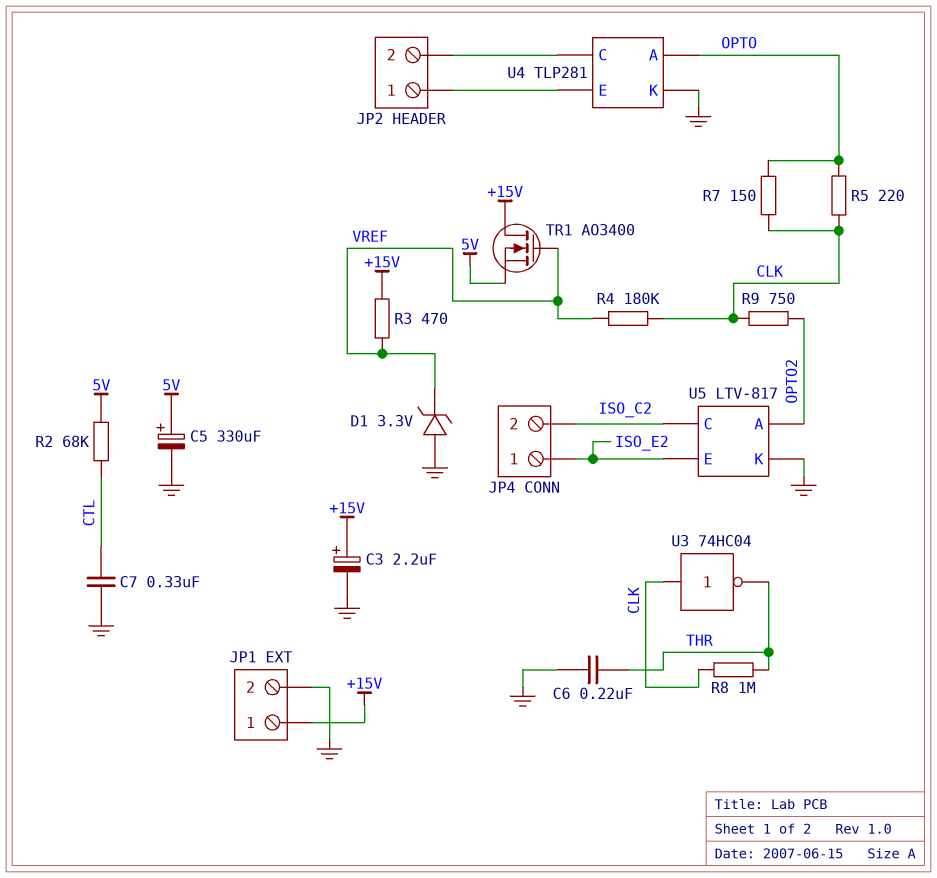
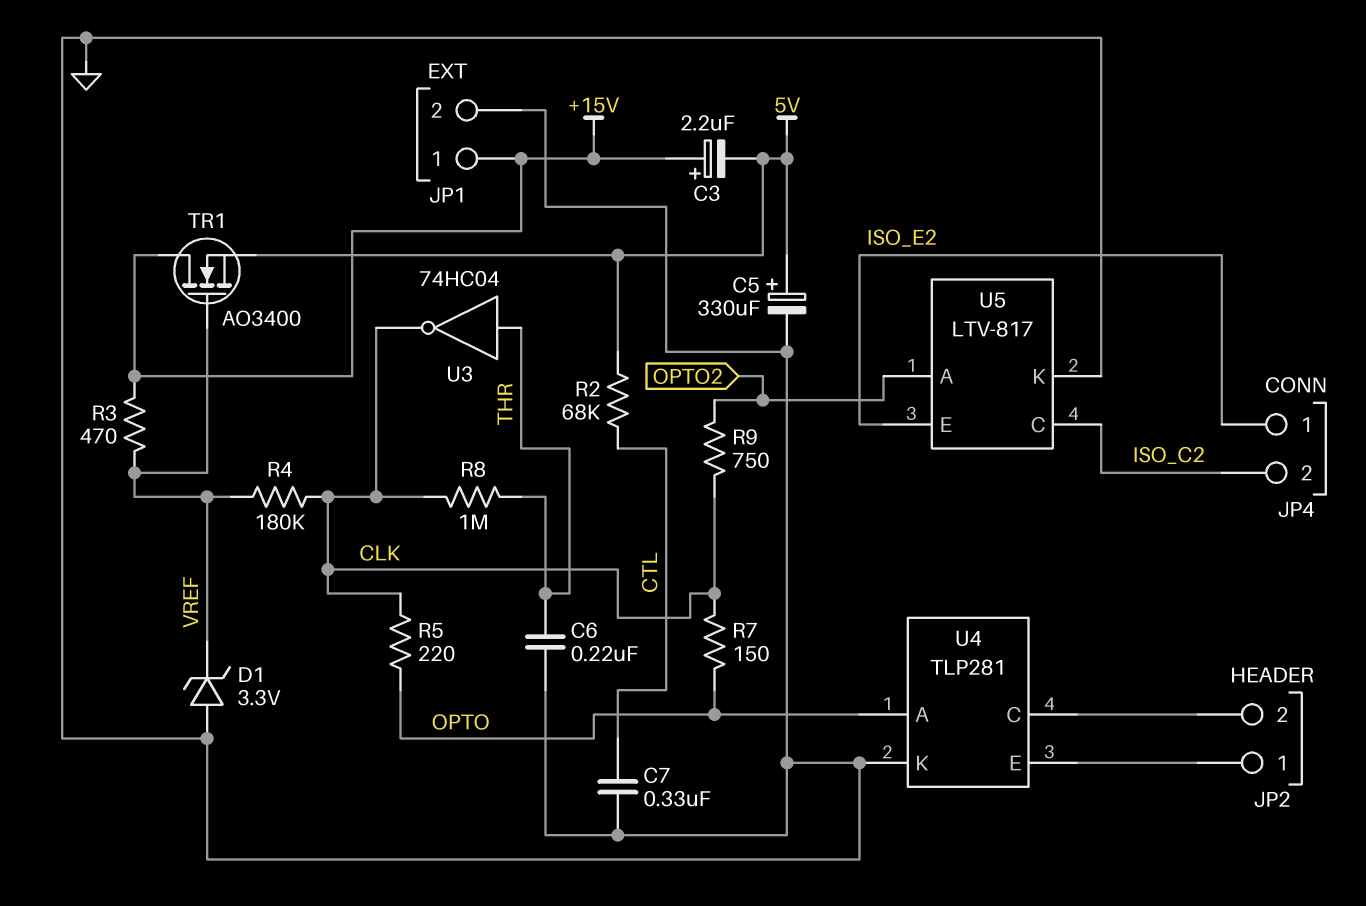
C3: 2.2uF (plus +15V, minus GND) -> 2.2uF (plus +15V, minus 5V)
U3: NOT 74HC04 (in CLK, out THR) -> NOT 74HC04 (in THR, out CLK)

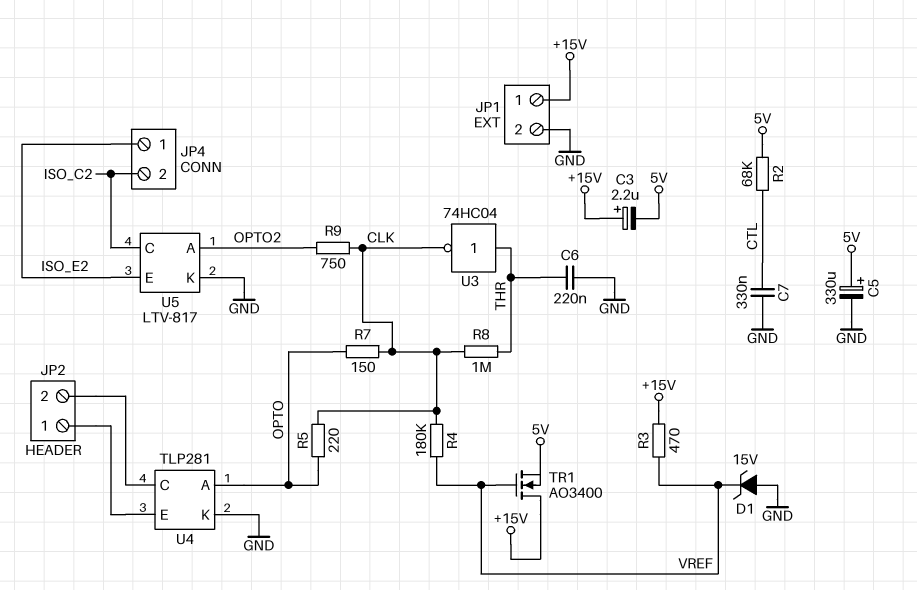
D1: zener 3.3V (A GND, K VREF) -> zener 15V (A GND, K VREF)

